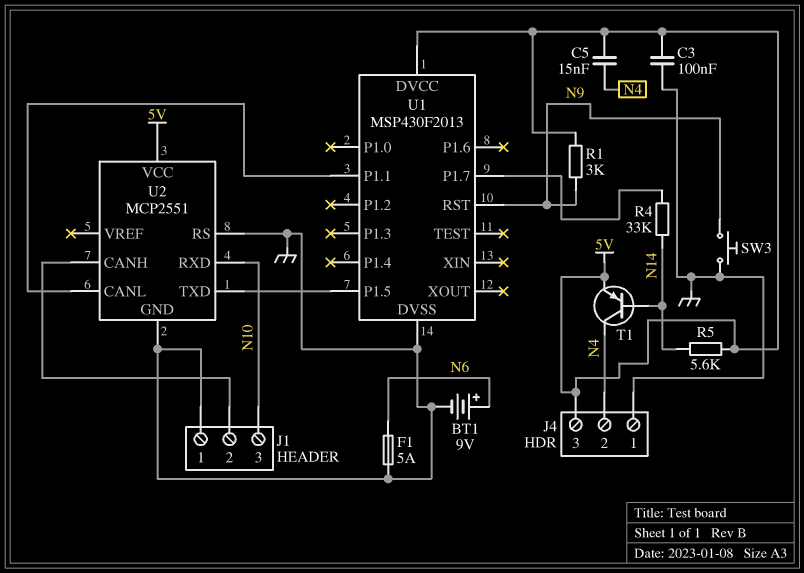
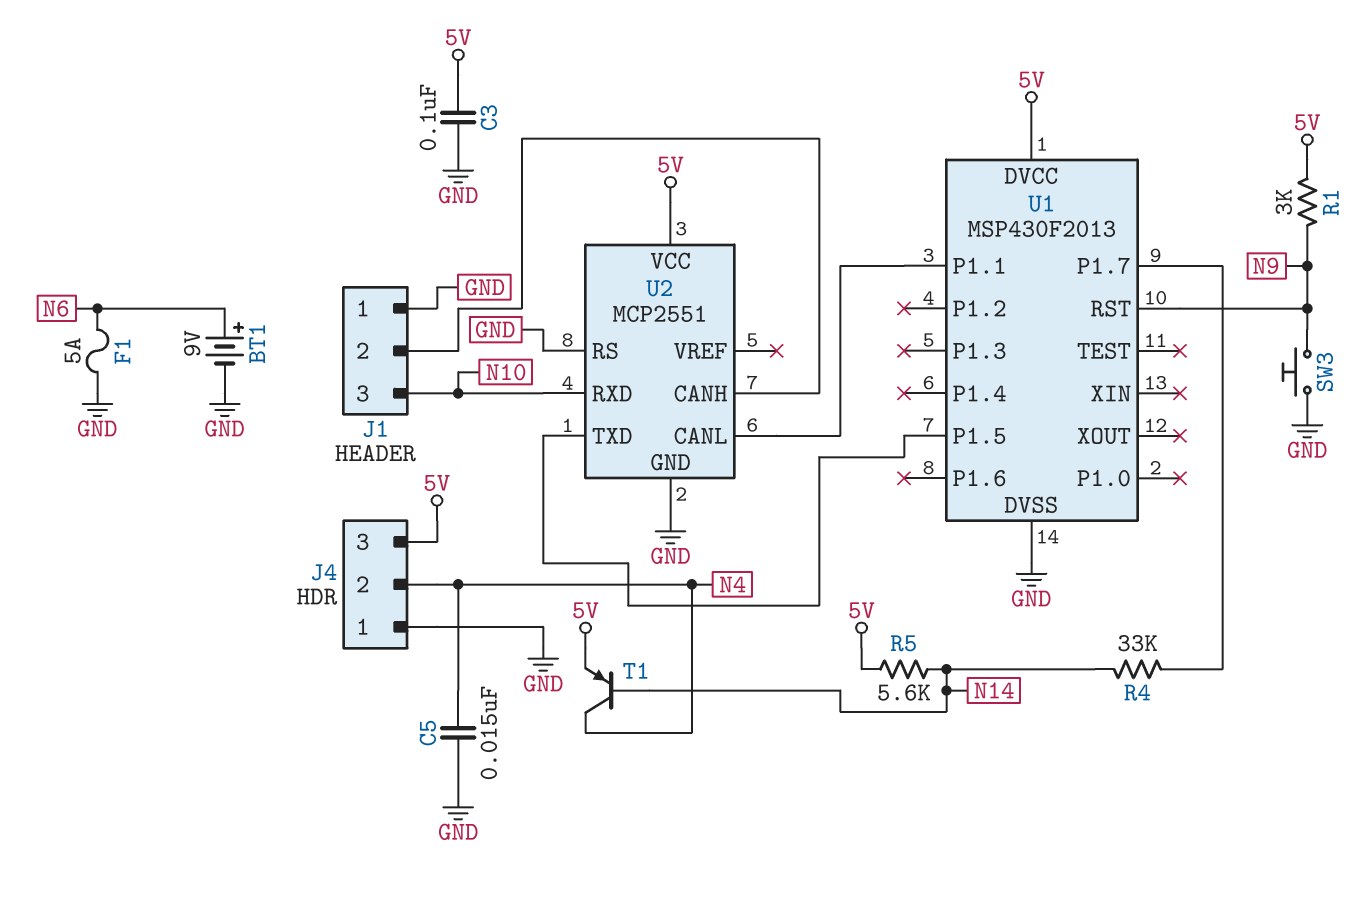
C5: 15nF (5V, N4) -> 15nF (GND, N4)

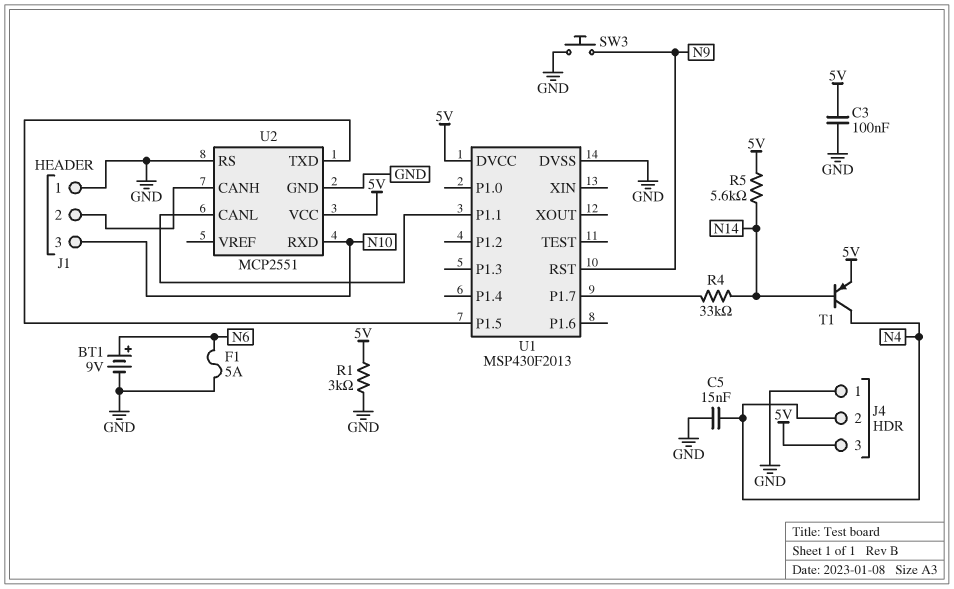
R1: 3k (5V, N9) -> 3k (5V, GND)

